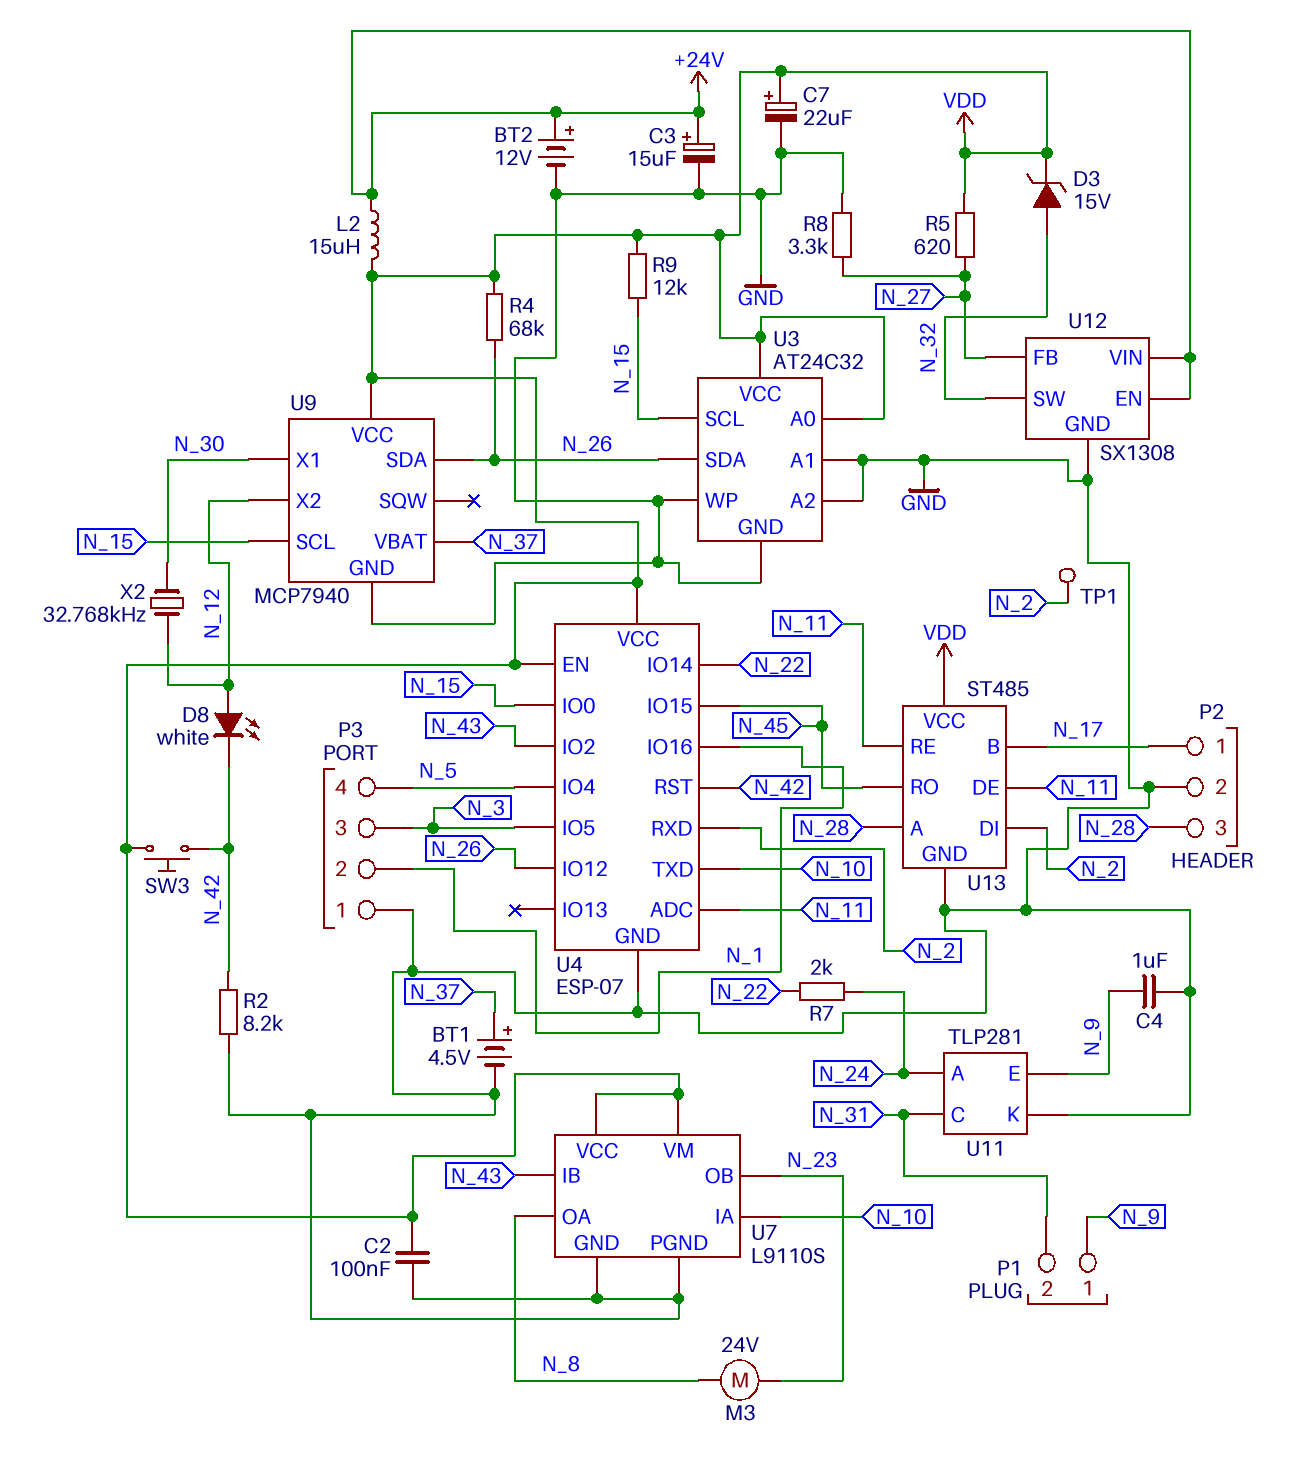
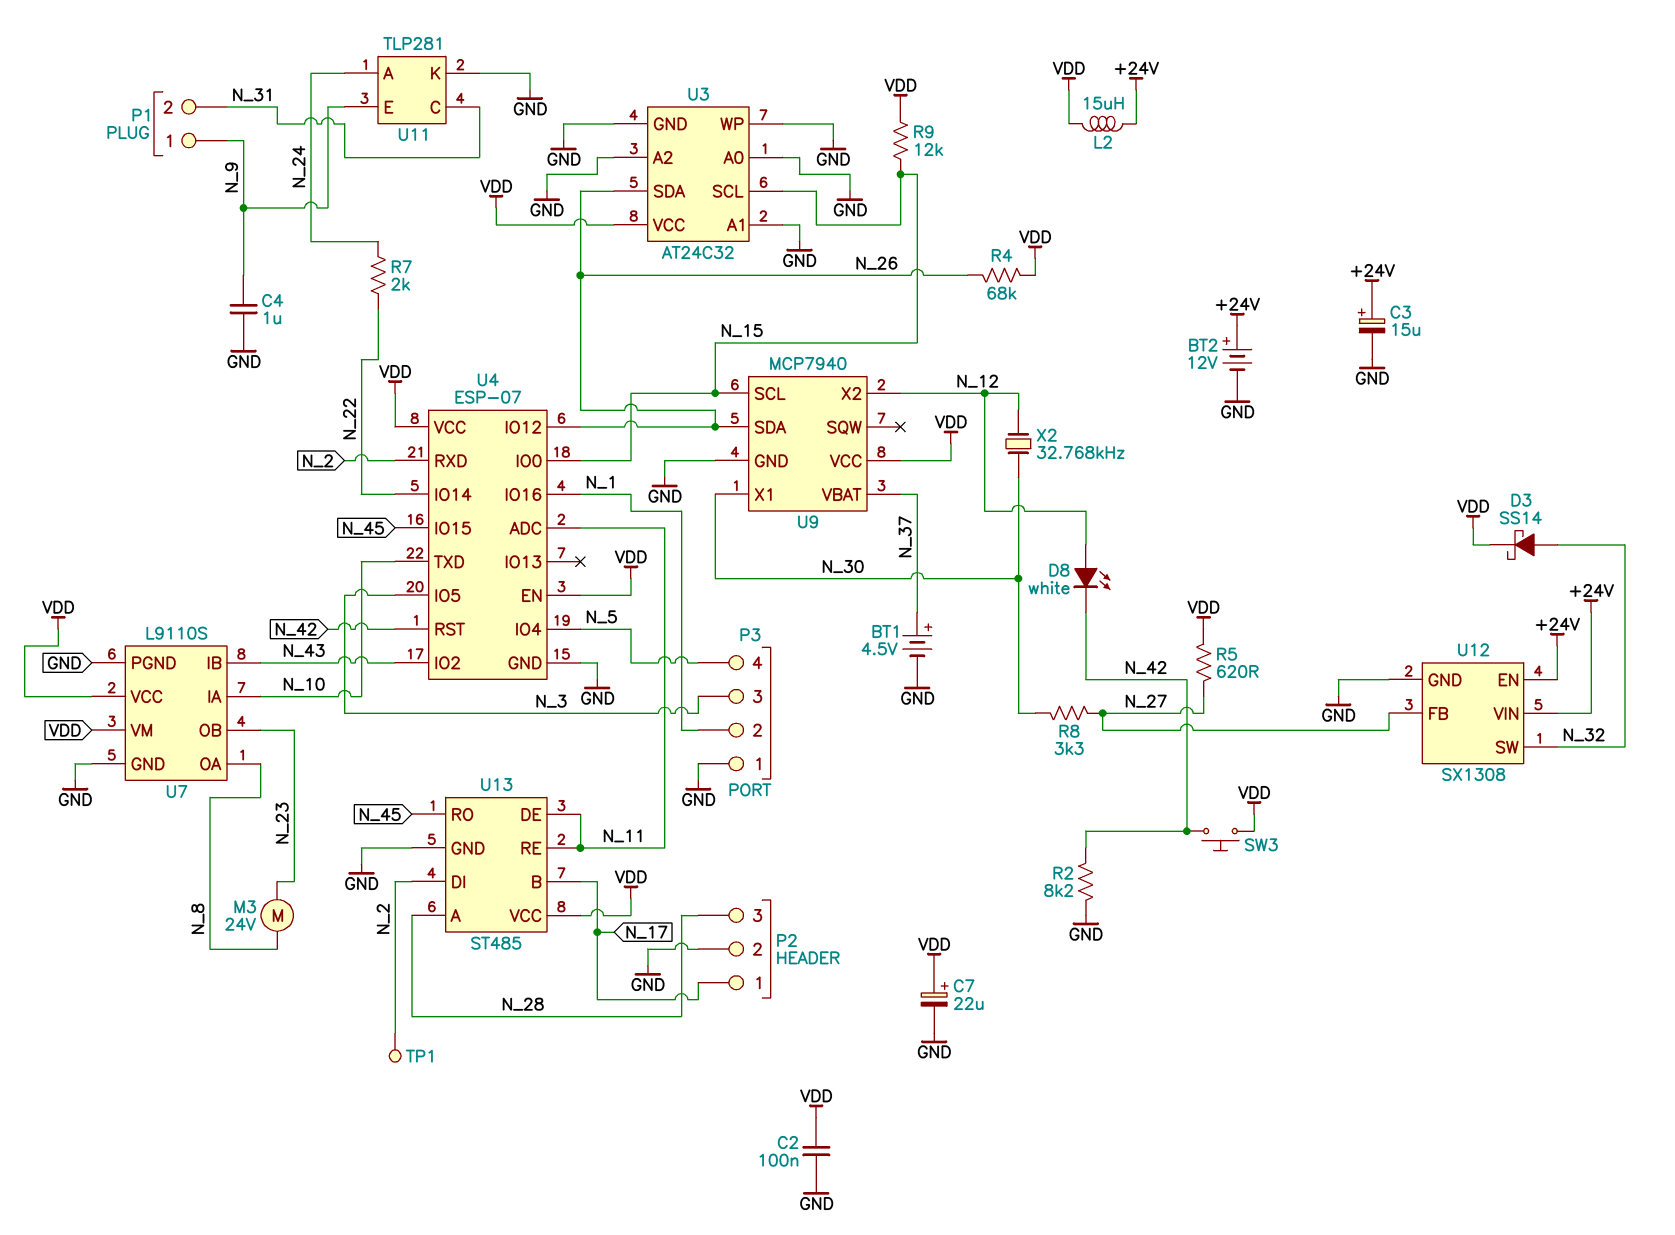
D3: zener 15V (A N_32, K VDD) -> schottky SS14 (A N_32, K VDD)
R8: 3.3k (GND, N_27) -> 3.3k (N_27, N_30)
U3 pin A0: VDD -> GND

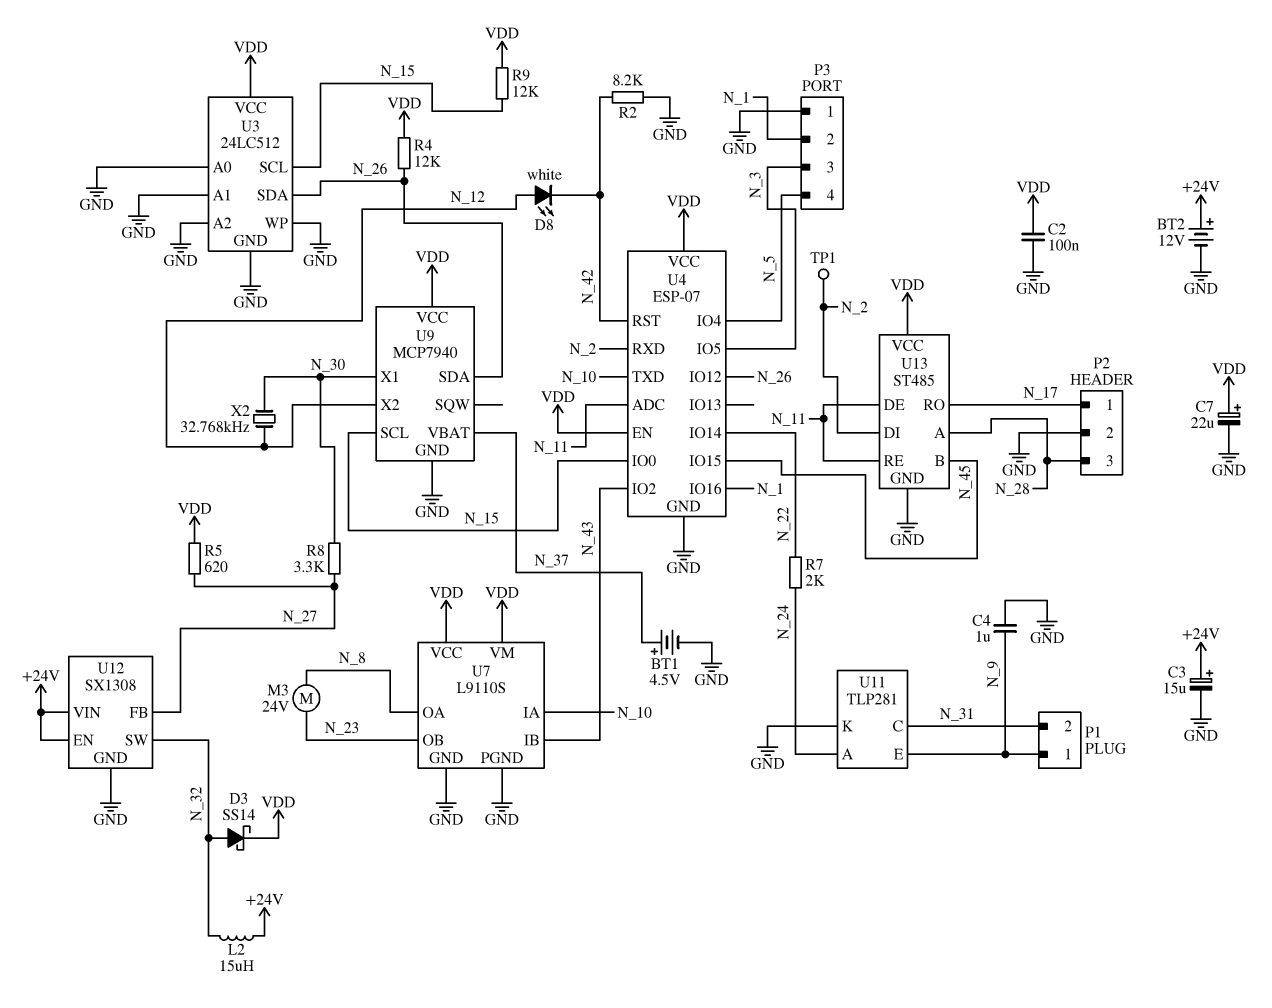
L2: 15uH (+24V, VDD) -> 15uH (+24V, N_32)
R4: 68k (N_26, VDD) -> 12k (N_26, VDD)
SW3: button (N_42, VDD) -> none
U3: AT24C32 -> 24LC512
U13 pin B: N_17 -> N_45
U13 pin RO: N_45 -> N_17

